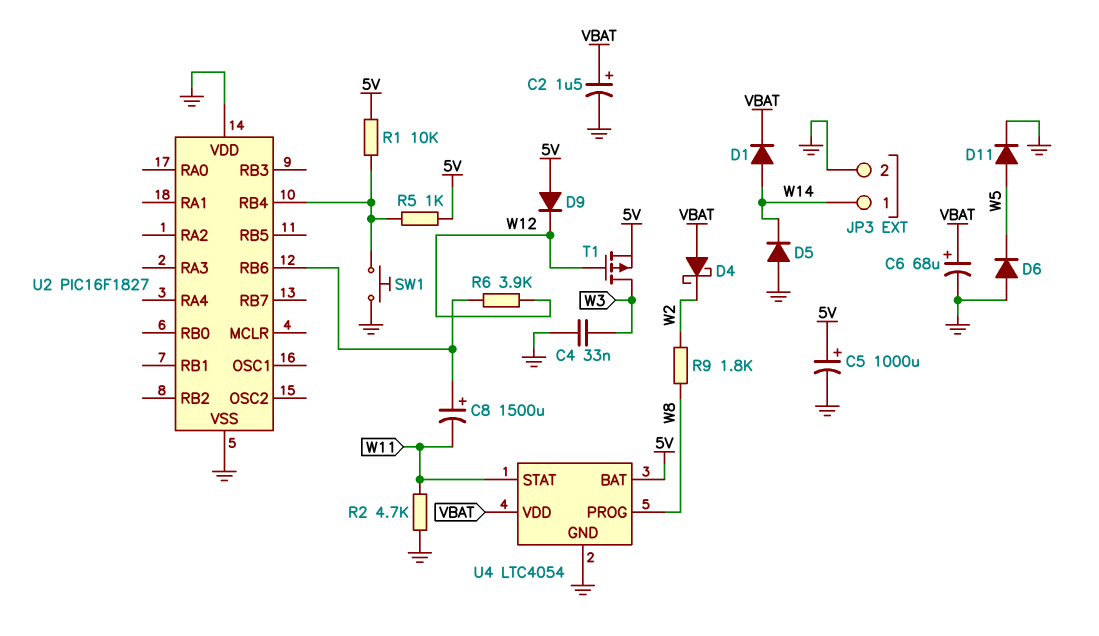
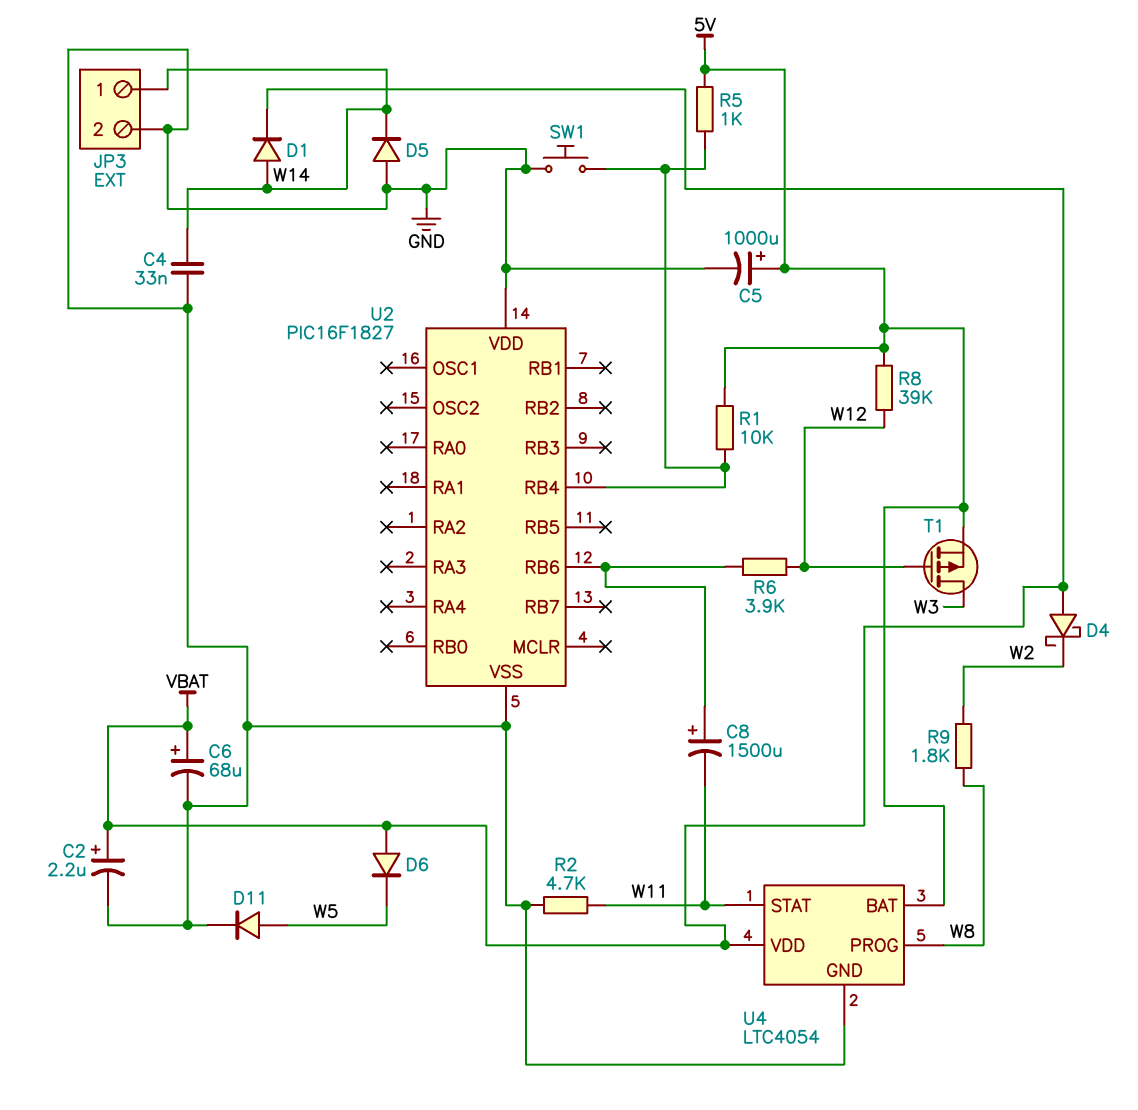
C2: 1.5uF (plus VBAT, minus GND) -> 2.2uF (plus VBAT, minus GND)
C4: 33nF (GND, W3) -> 33nF (GND, W14)
D6: diode (A GND, K W5) -> diode (A VBAT, K W5)
D9: diode (A 5V, K W12) -> none
R8: none -> 39k (5V, W12)

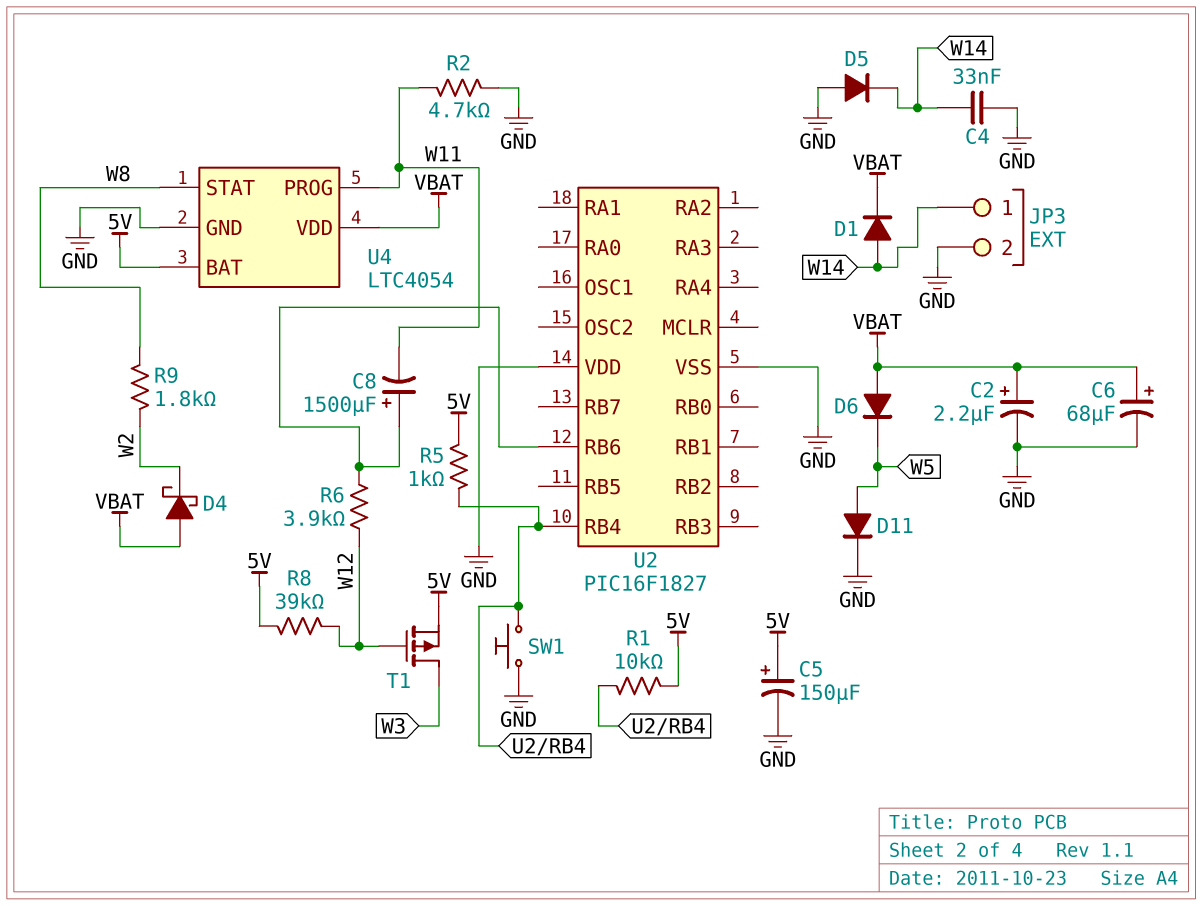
C5: 1000uF (plus 5V, minus GND) -> 150uF (plus 5V, minus GND)
U4 pin PROG: W8 -> W11
U4 pin STAT: W11 -> W8

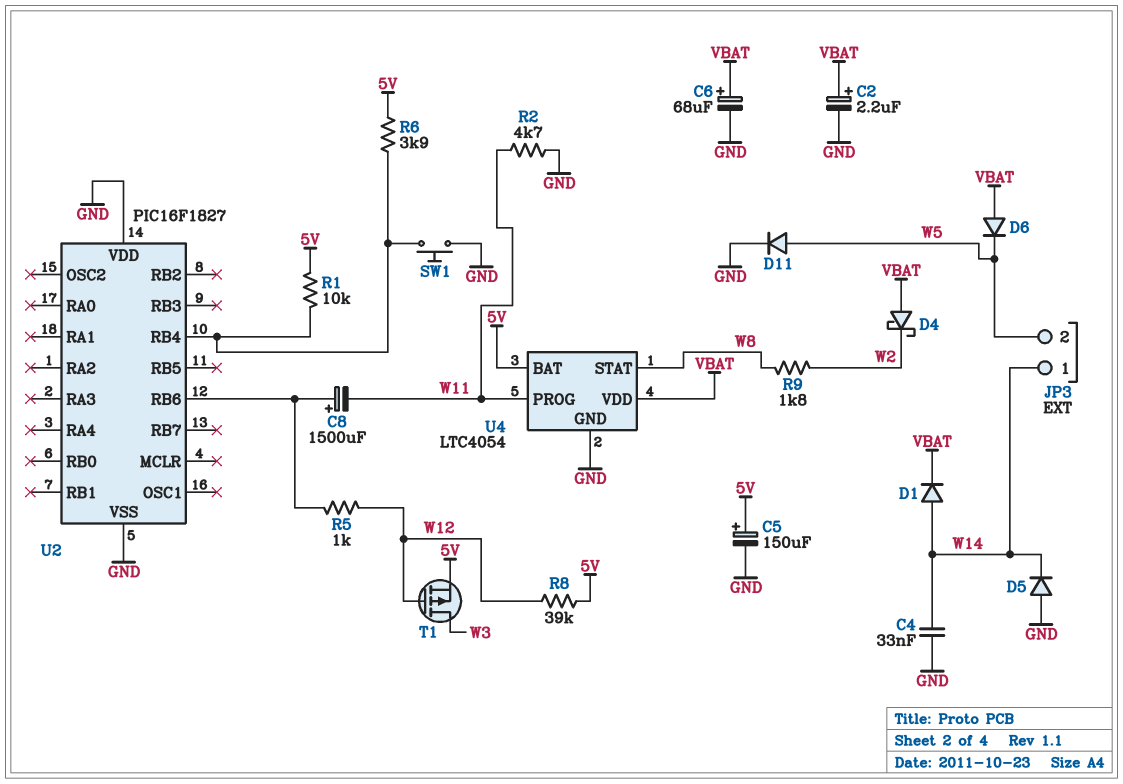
JP3 pin 2: GND -> W5
R5: 1k (5V, U2/RB4) -> 1k (U2/RB6, W12)
R6: 3.9k (U2/RB6, W12) -> 3.9k (5V, U2/RB4)

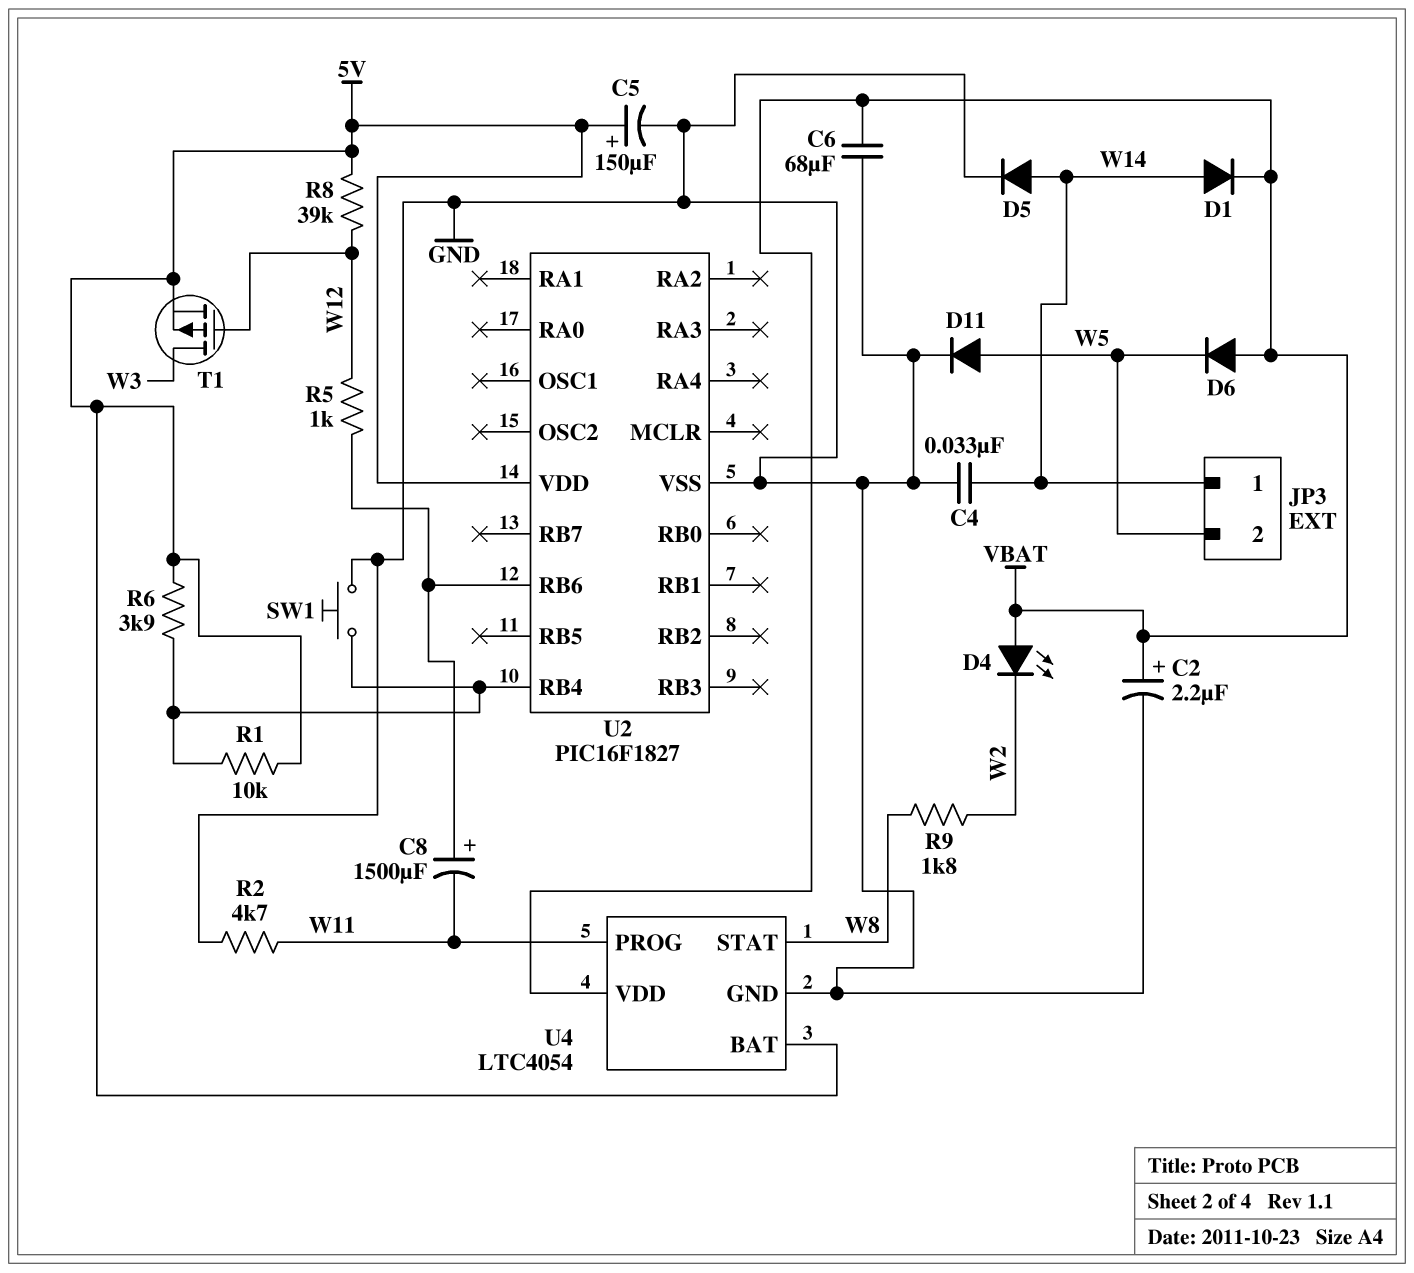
C6: 68uF (plus VBAT, minus GND) -> 68uF (GND, VBAT)
D4: schottky (A VBAT, K W2) -> LED (A VBAT, K W2)
D5: diode (A GND, K W14) -> diode (A W14, K GND)
U2 pin VDD: GND -> 5V

